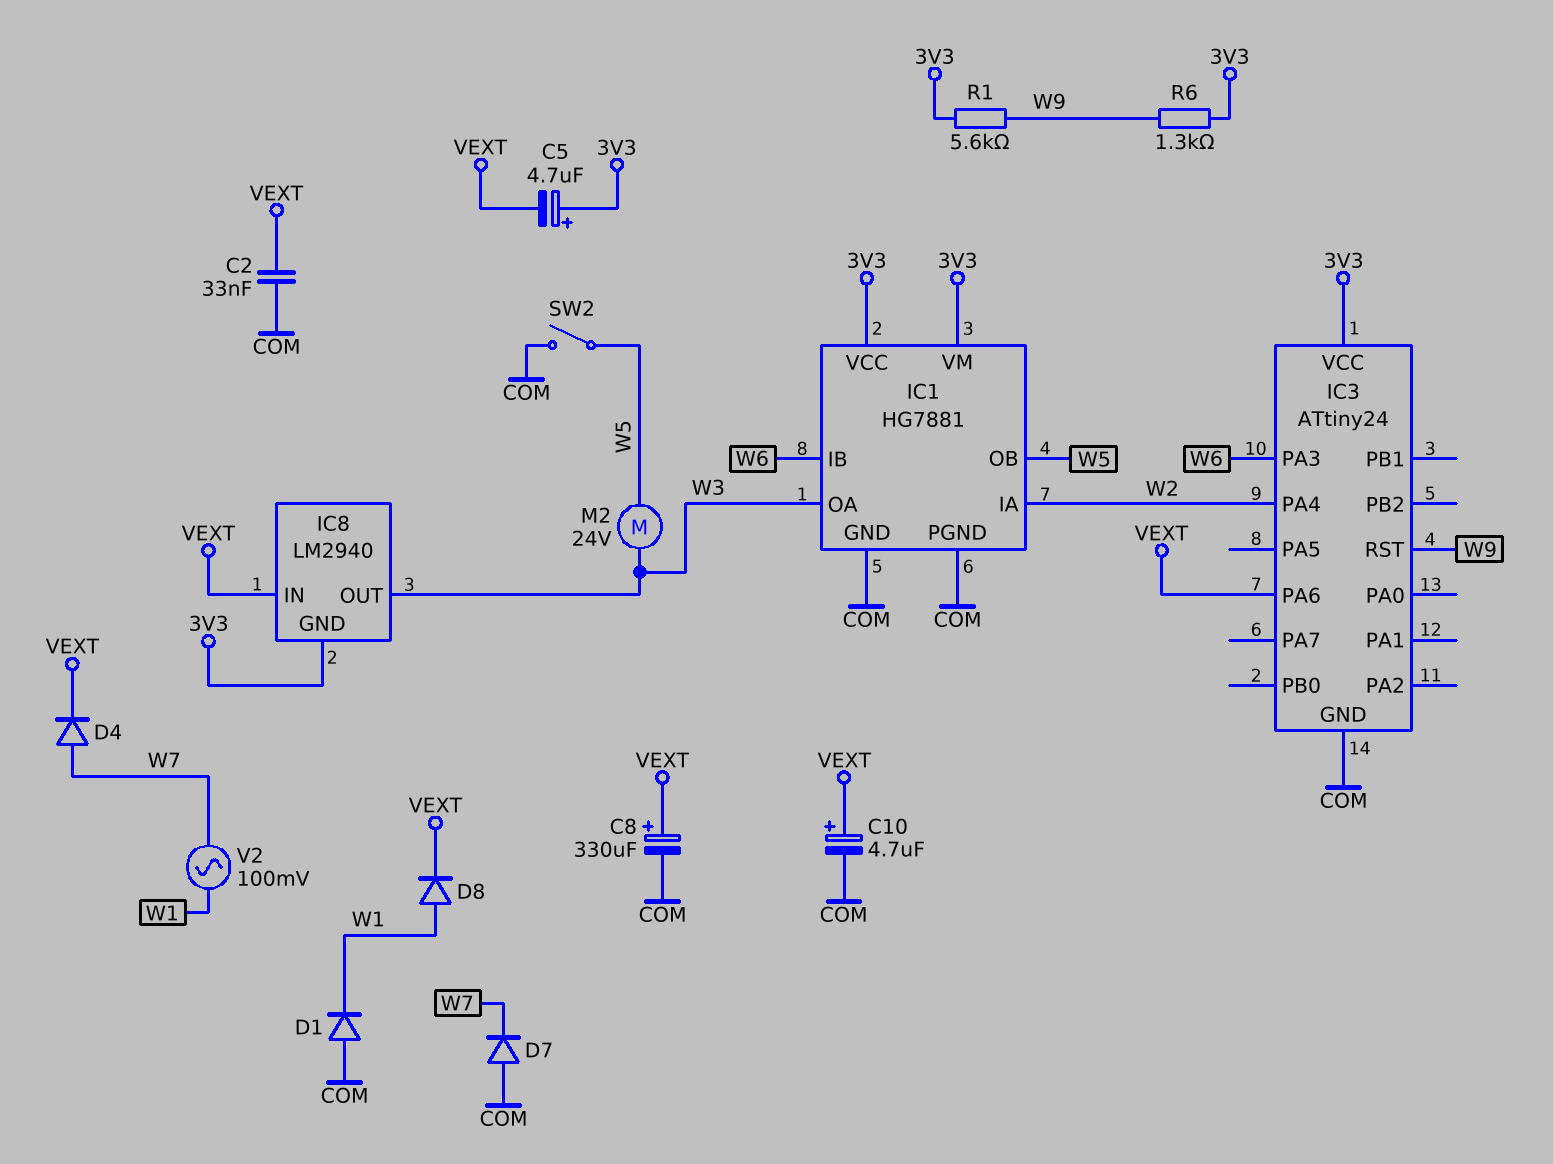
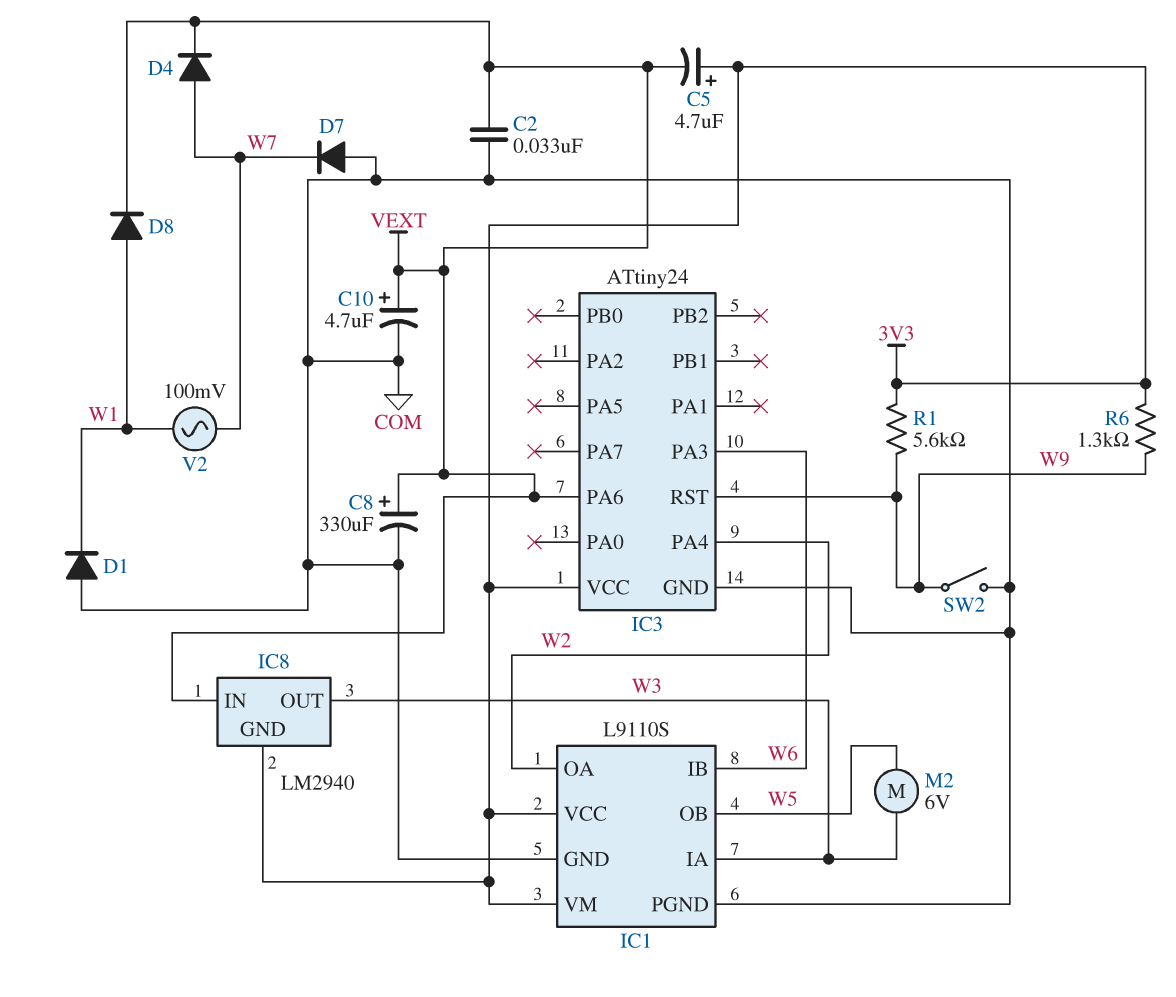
IC1: HG7881 -> L9110S
IC1 pin IA: W2 -> W3
IC1 pin OA: W3 -> W2
M2: motor 24V (W3, W5) -> motor 6V (W3, W5)
SW2: switch (COM, W5) -> switch (COM, W9)

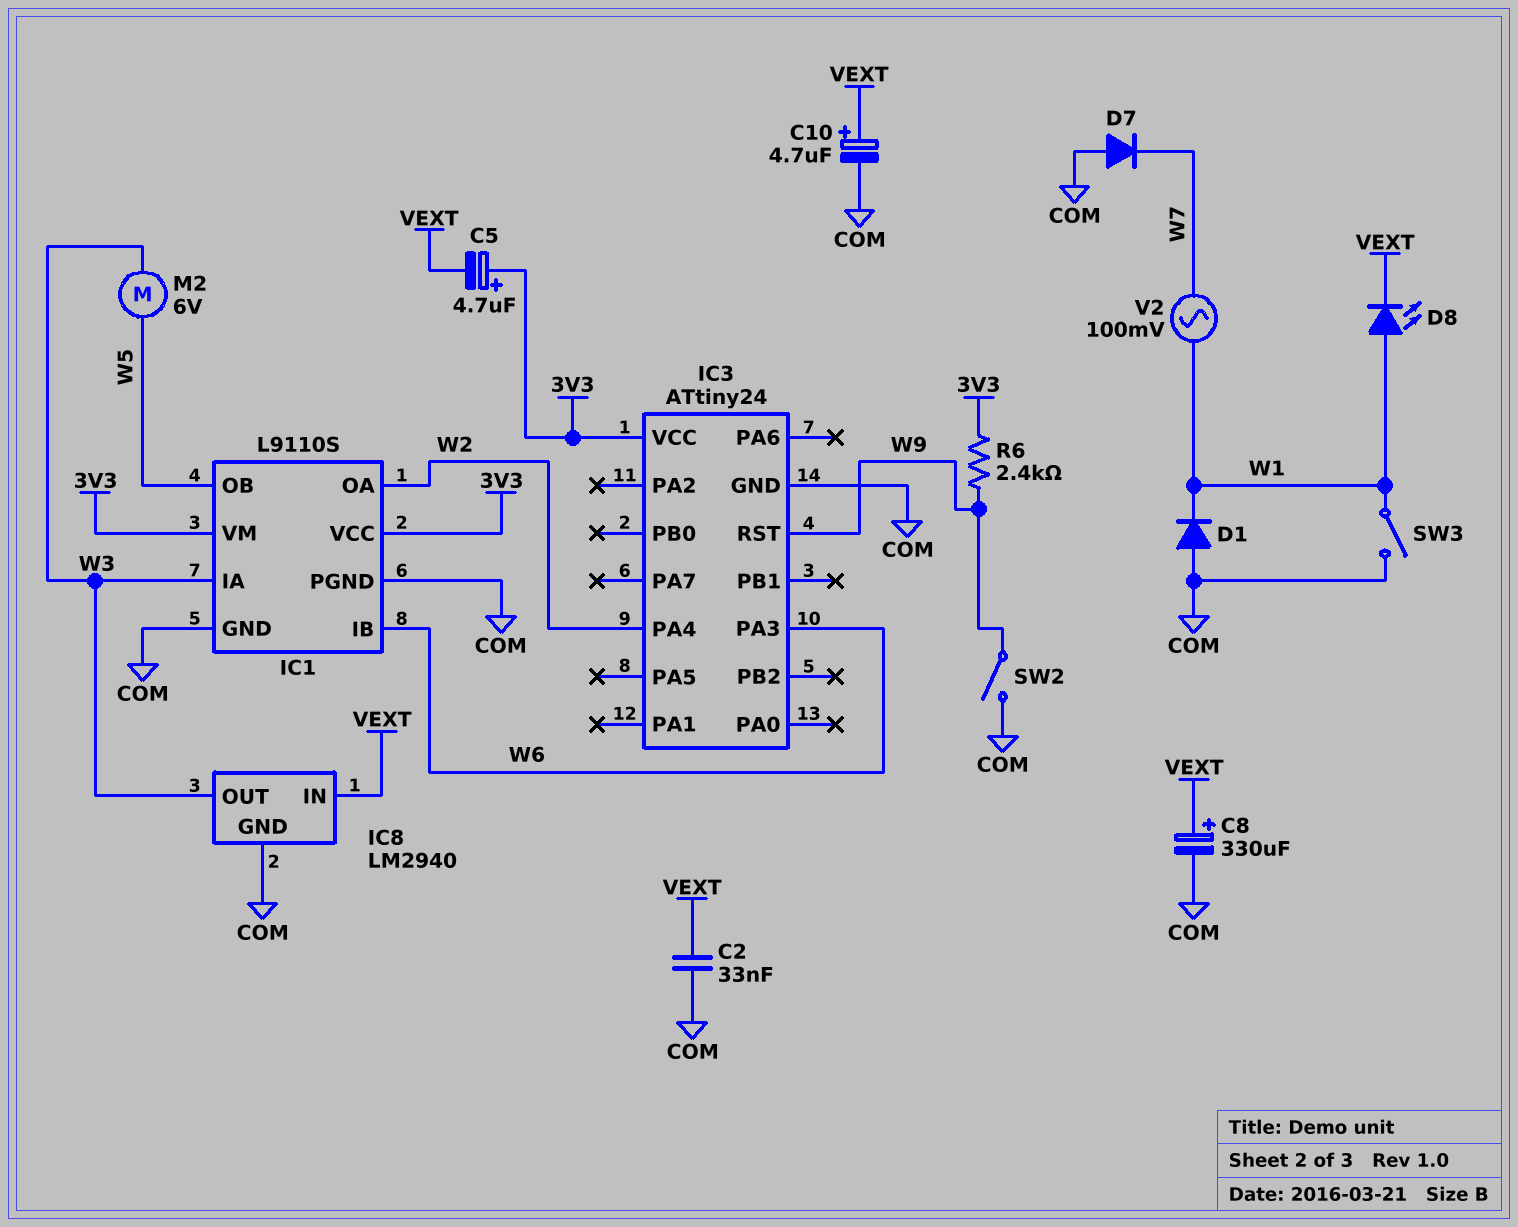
D4: diode (A W7, K VEXT) -> none
D8: diode (A W1, K VEXT) -> LED (A W1, K VEXT)
IC3 pin PA6: VEXT -> none
IC8 pin GND: 3V3 -> COM
R1: 5.6k (3V3, W9) -> none
R6: 1.3k (3V3, W9) -> 2.4k (3V3, W9)
SW3: none -> switch (COM, W1)

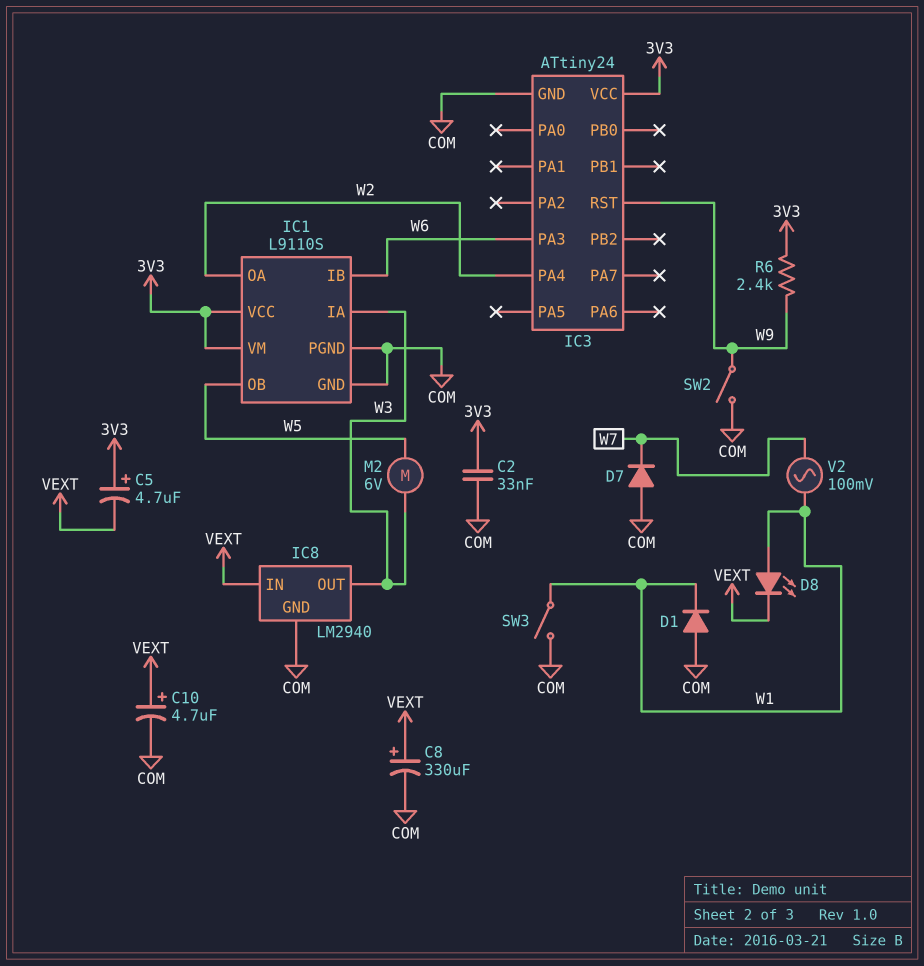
C2: 33nF (COM, VEXT) -> 33nF (3V3, COM)

